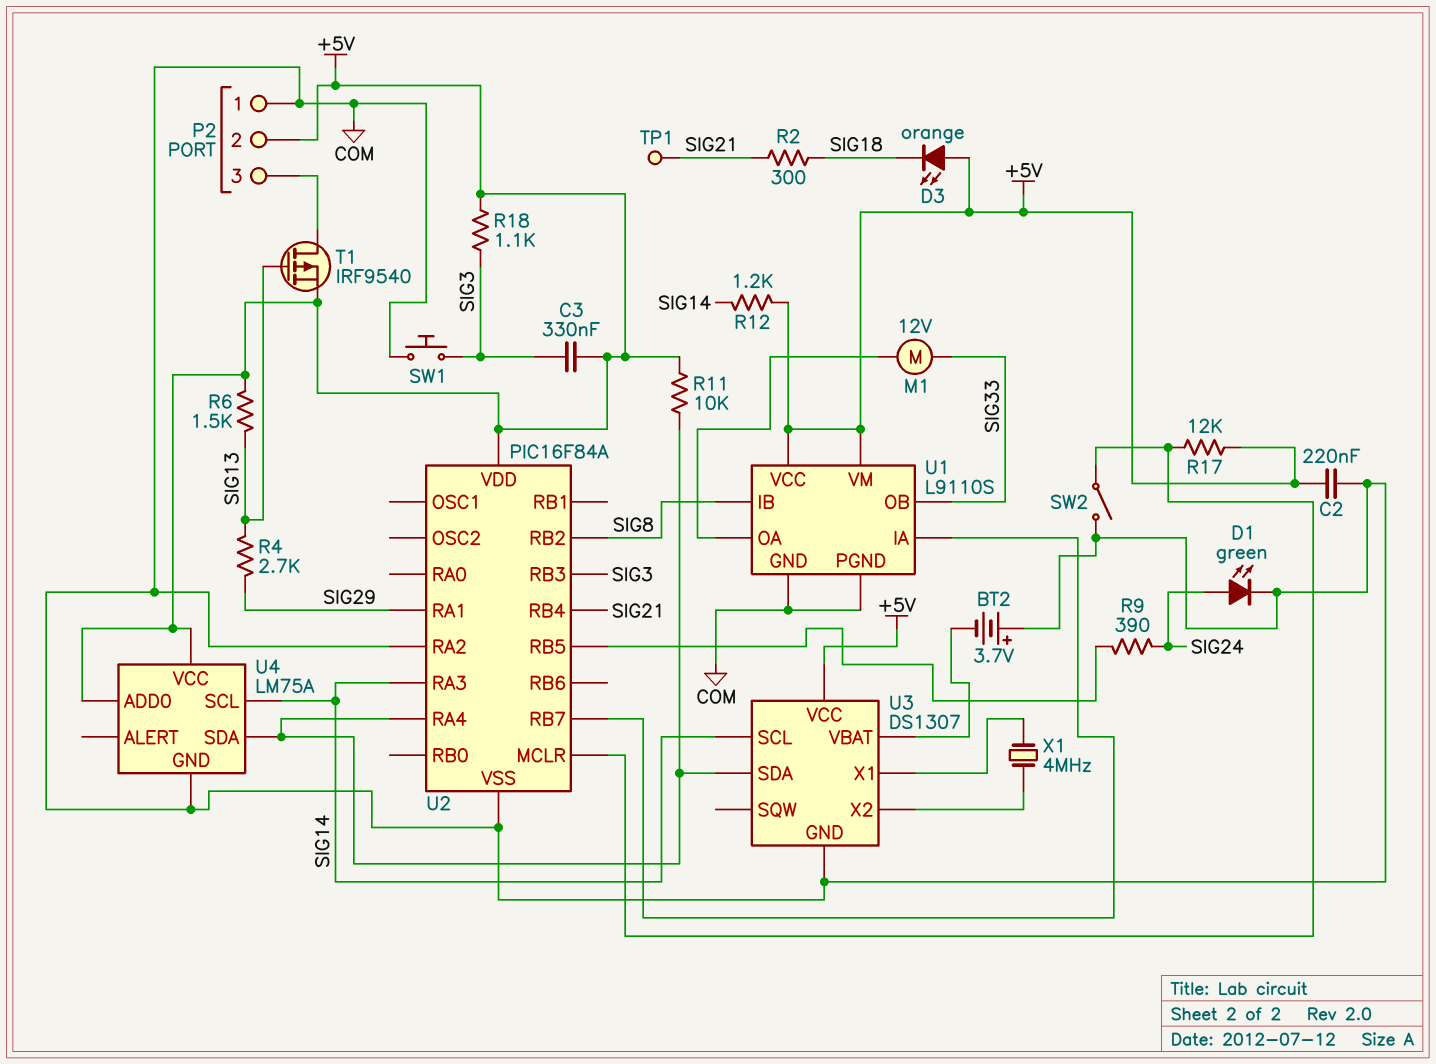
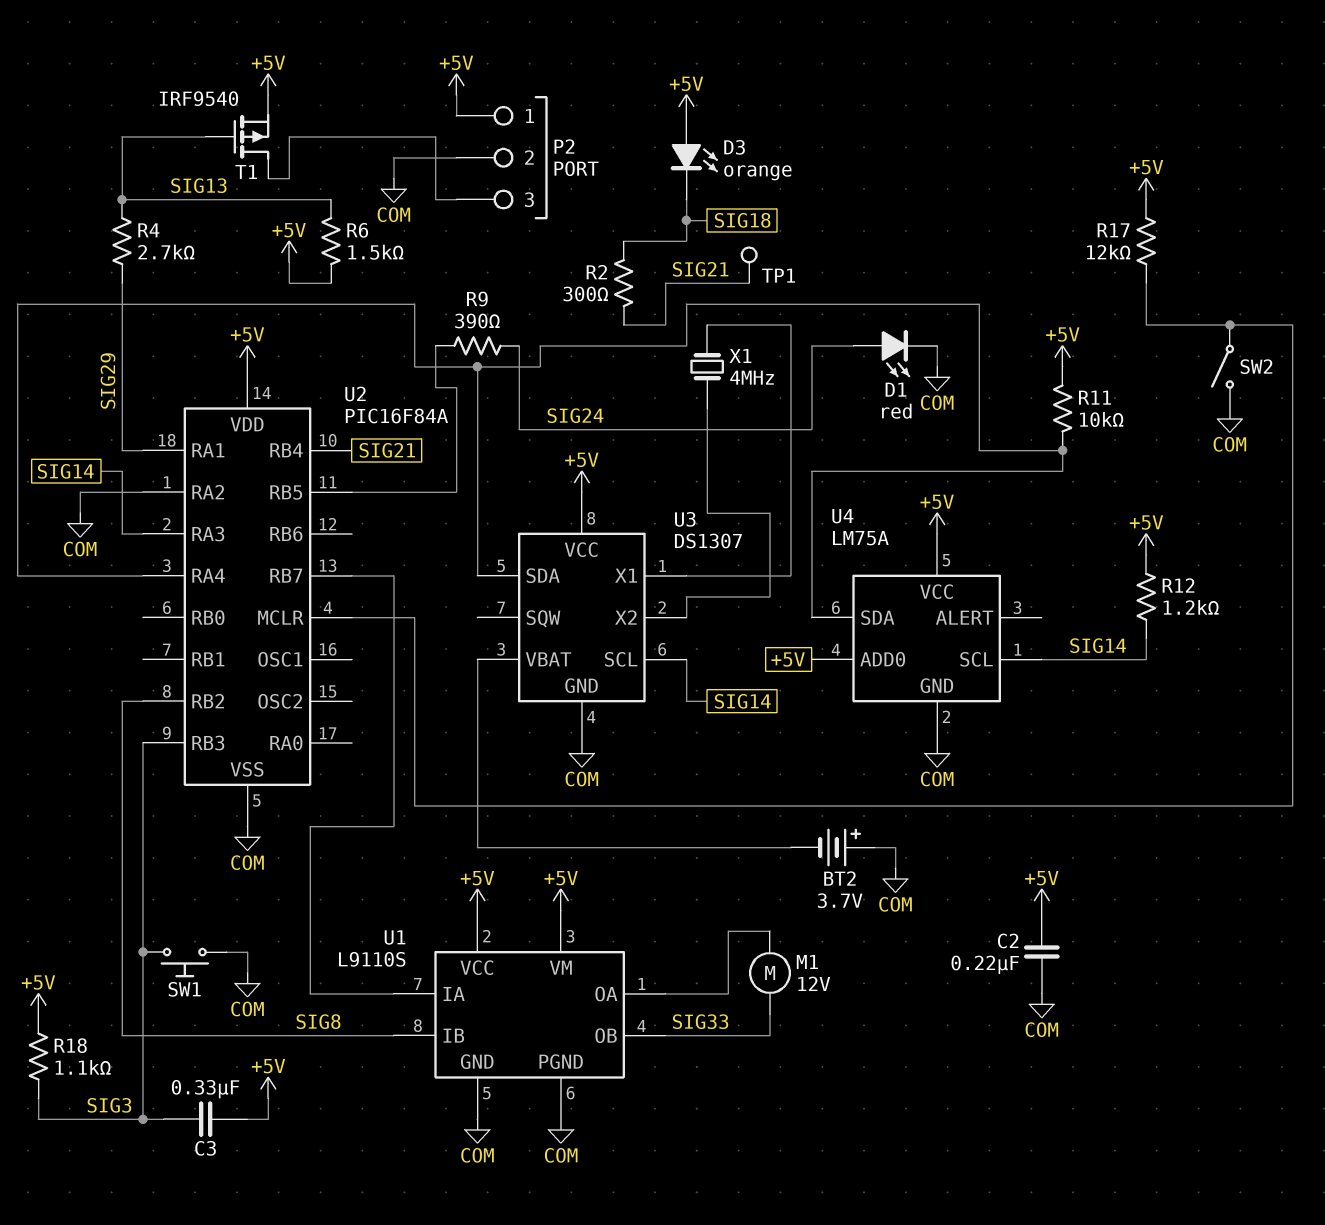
D1: LED green (A SIG24, K COM) -> LED red (A SIG24, K COM)
P2 pin 1: COM -> +5V
P2 pin 2: +5V -> COM

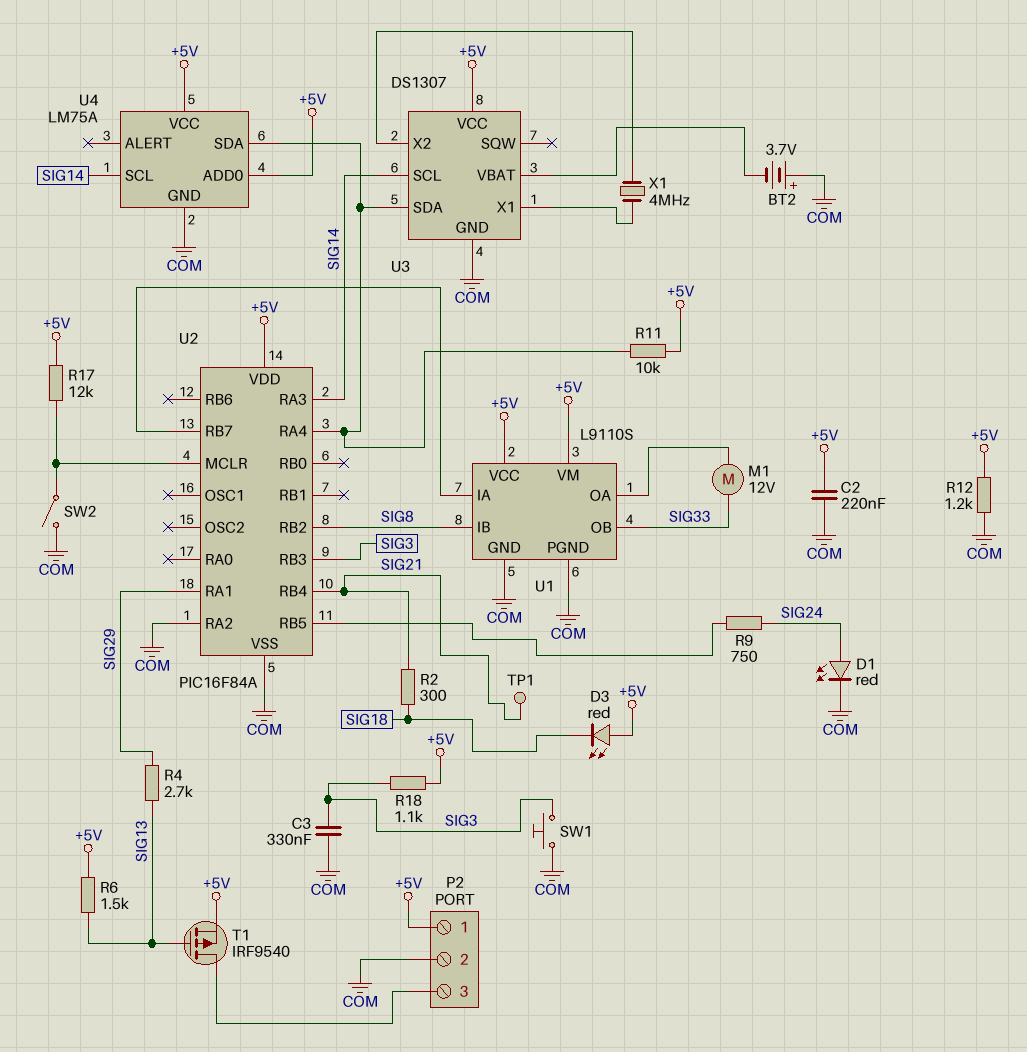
C3: 330nF (+5V, SIG3) -> 330nF (COM, SIG3)
D3: LED orange (A +5V, K SIG18) -> LED red (A +5V, K SIG18)
R9: 390 (SIG24, U2/RB5) -> 750 (SIG24, U2/RB5)
R12: 1.2k (+5V, SIG14) -> 1.2k (+5V, COM)

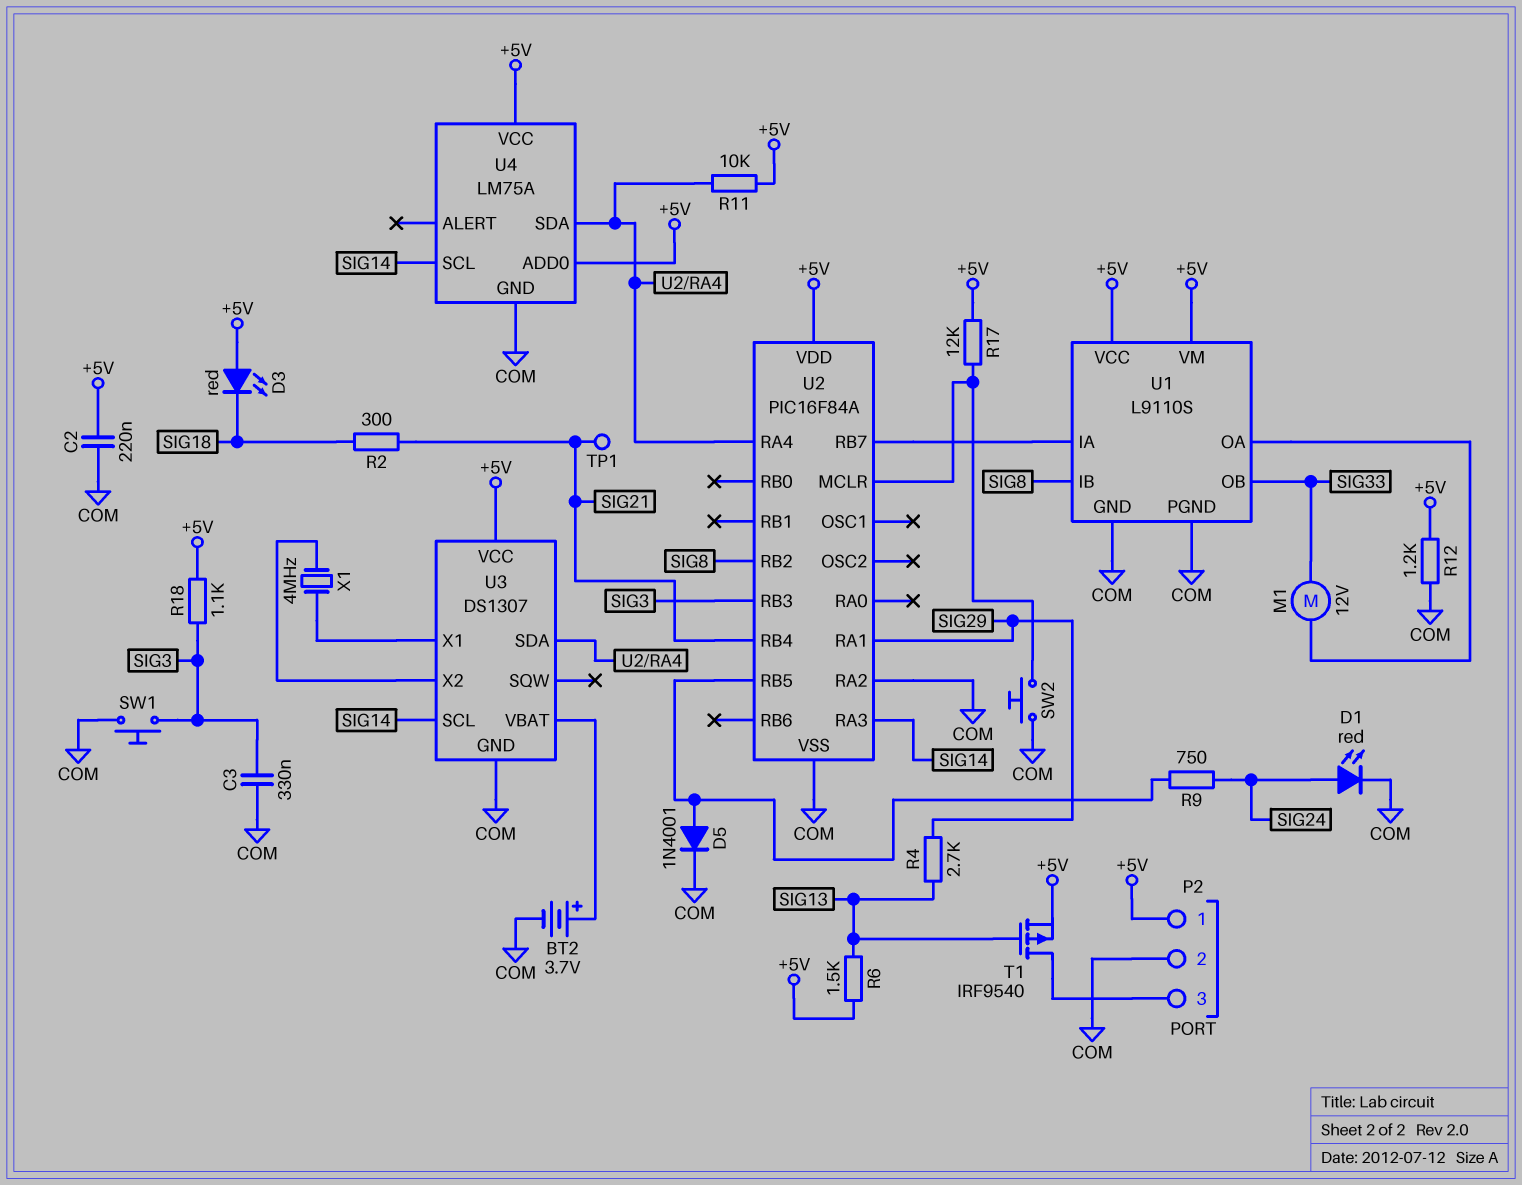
BT2: 3.7V (plus COM, minus U3/VBAT) -> 3.7V (plus U3/VBAT, minus COM)
D5: none -> diode 1N4001 (A U2/RB5, K COM)
SW2: switch (COM, U2/MCLR) -> button (COM, U2/MCLR)

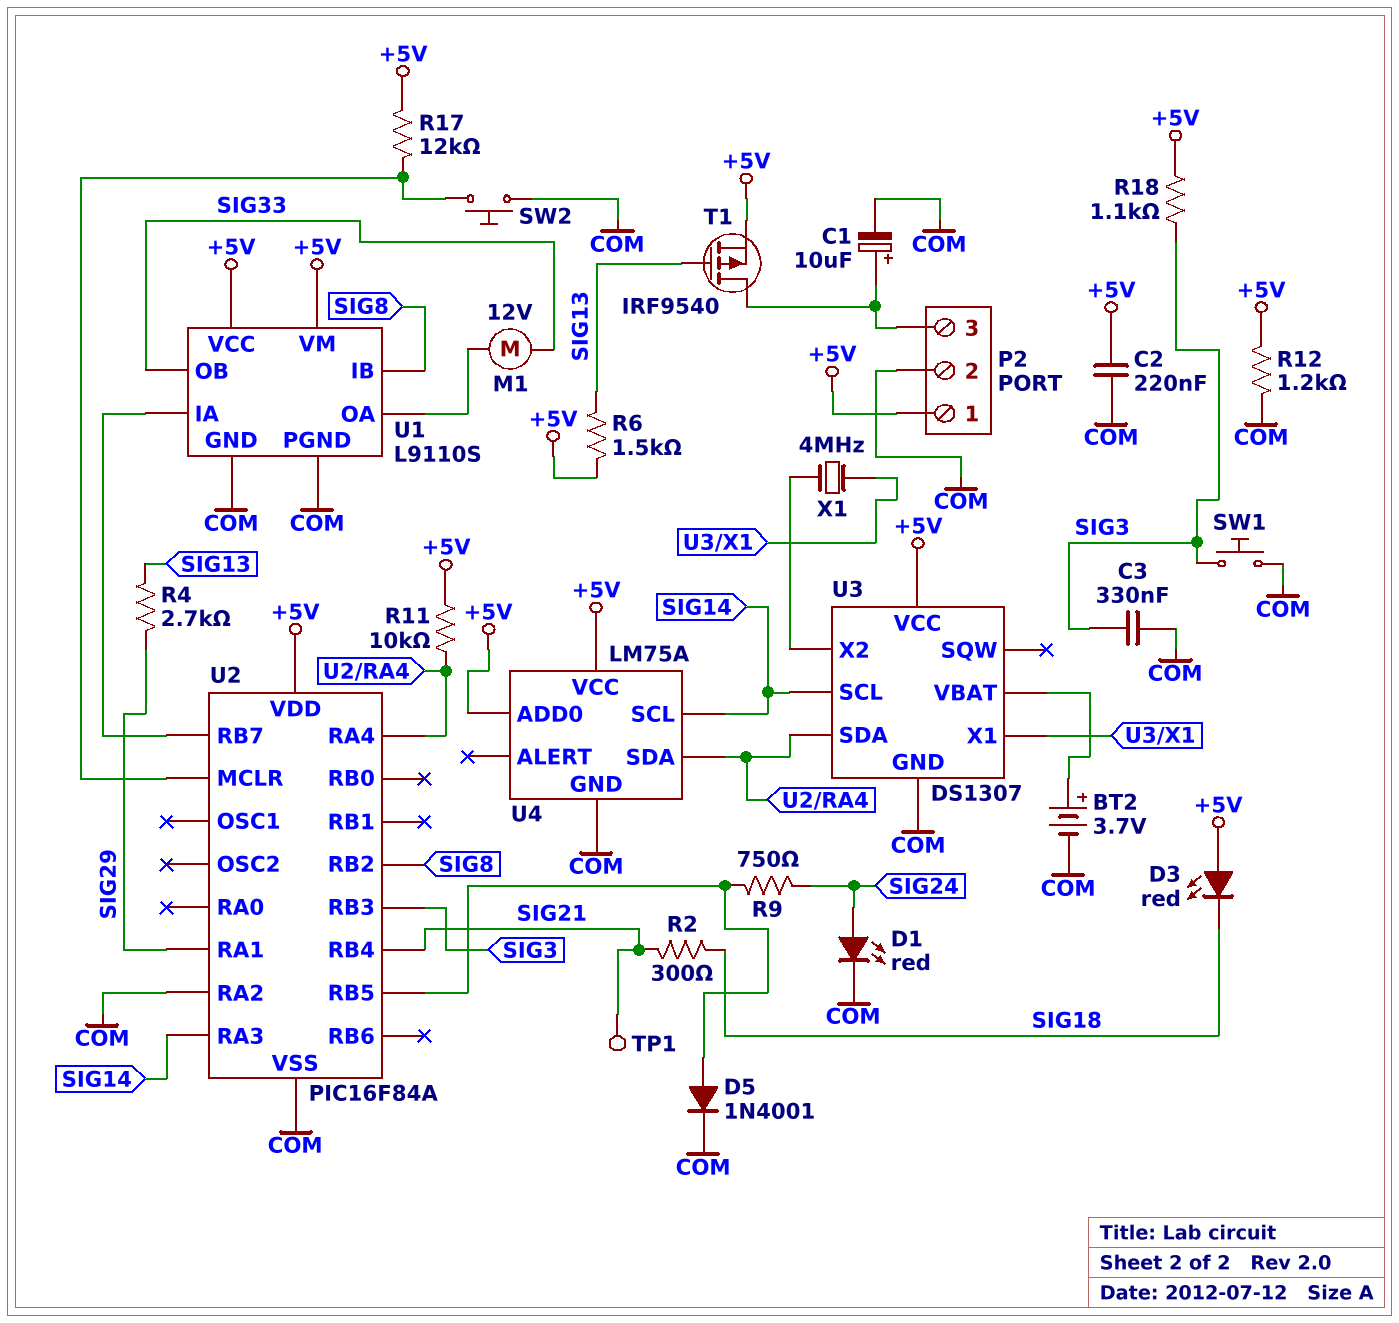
C1: none -> 10uF (plus P2/3, minus COM)

